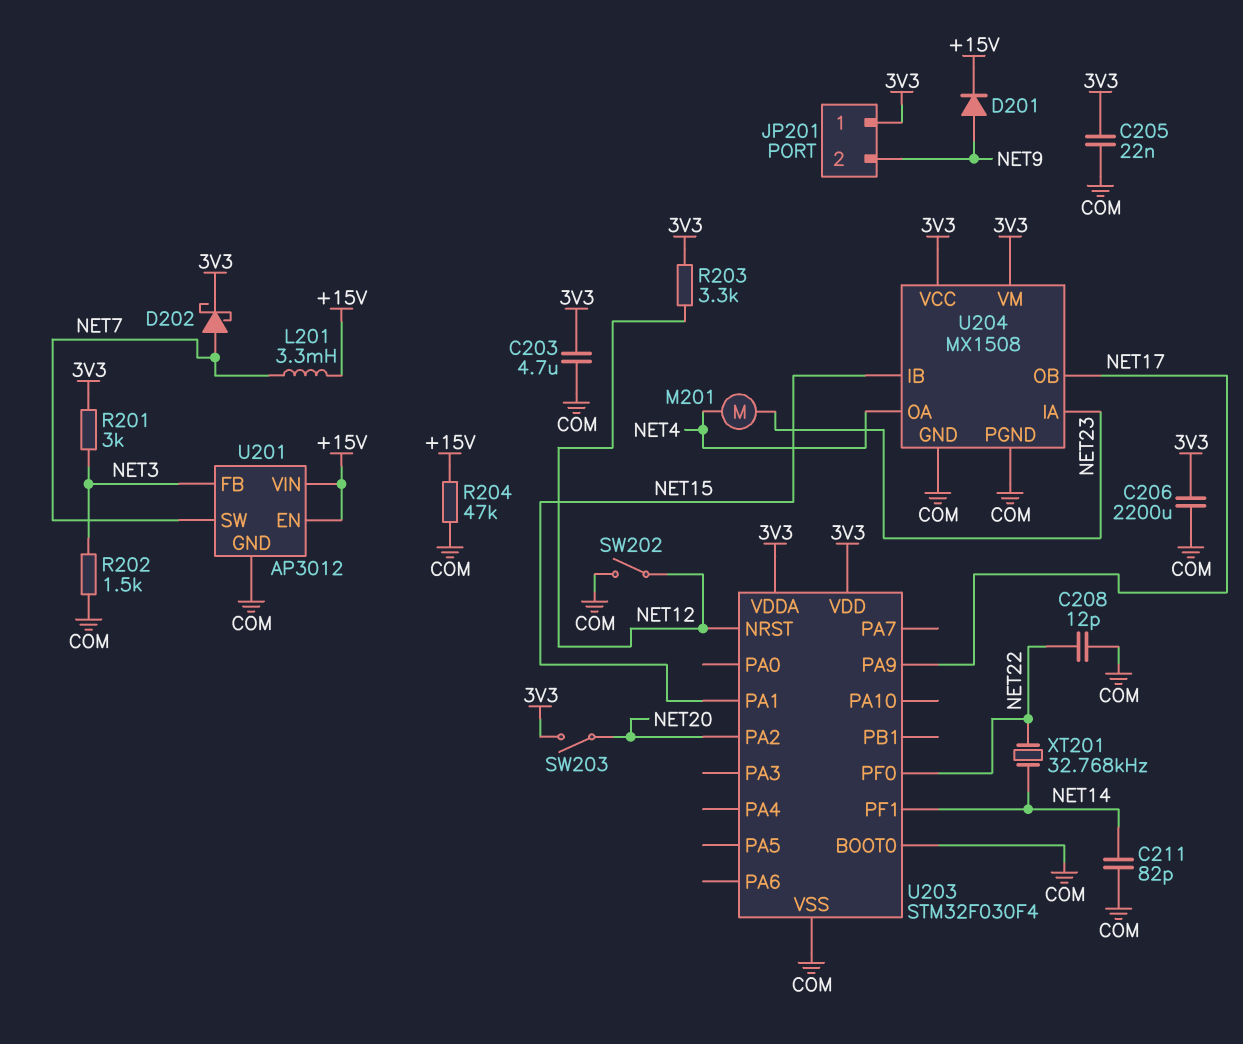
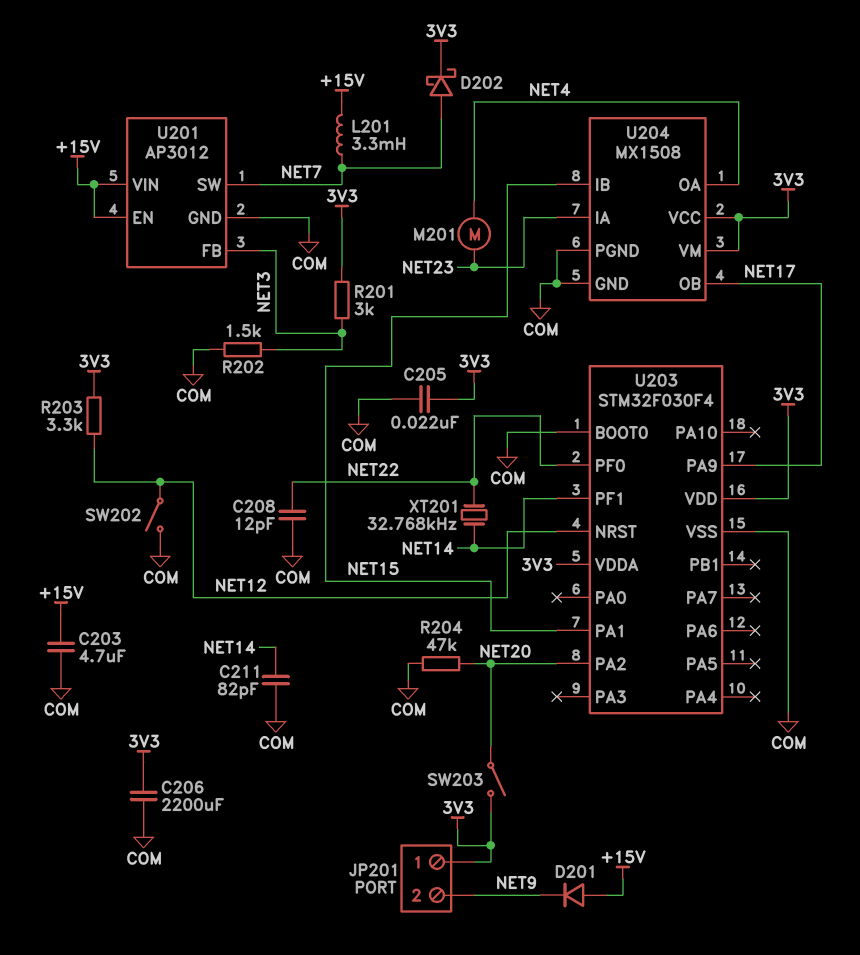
C203: 4.7uF (3V3, COM) -> 4.7uF (+15V, COM)
D201: diode (A NET9, K +15V) -> diode (A +15V, K NET9)
R204: 47k (+15V, COM) -> 47k (COM, NET20)

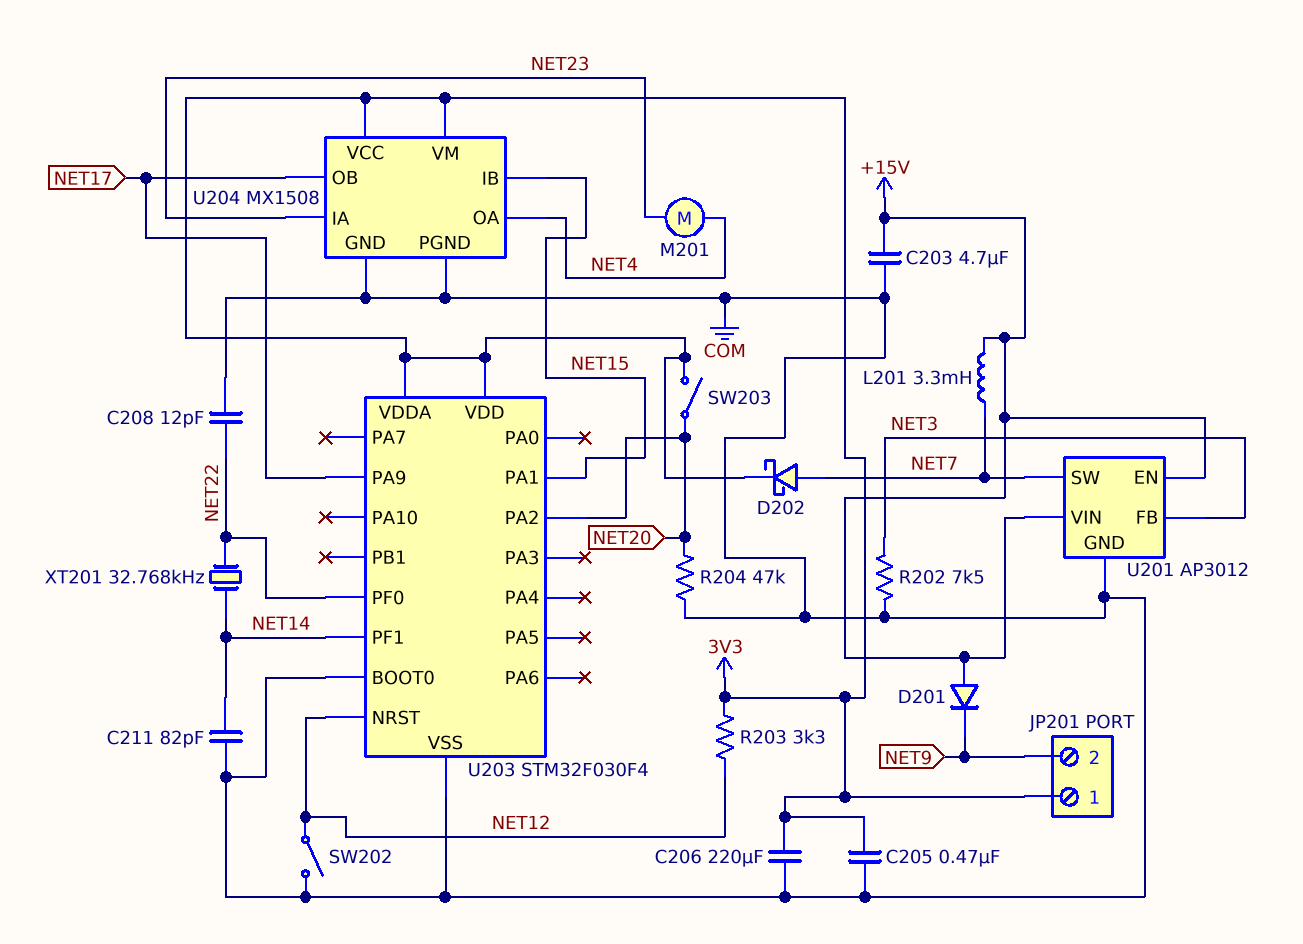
C205: 22nF (3V3, COM) -> 470nF (3V3, COM)
C206: 2200uF (3V3, COM) -> 220uF (3V3, COM)
R201: 3k (3V3, NET3) -> none
R202: 1.5k (COM, NET3) -> 7.5k (COM, NET3)

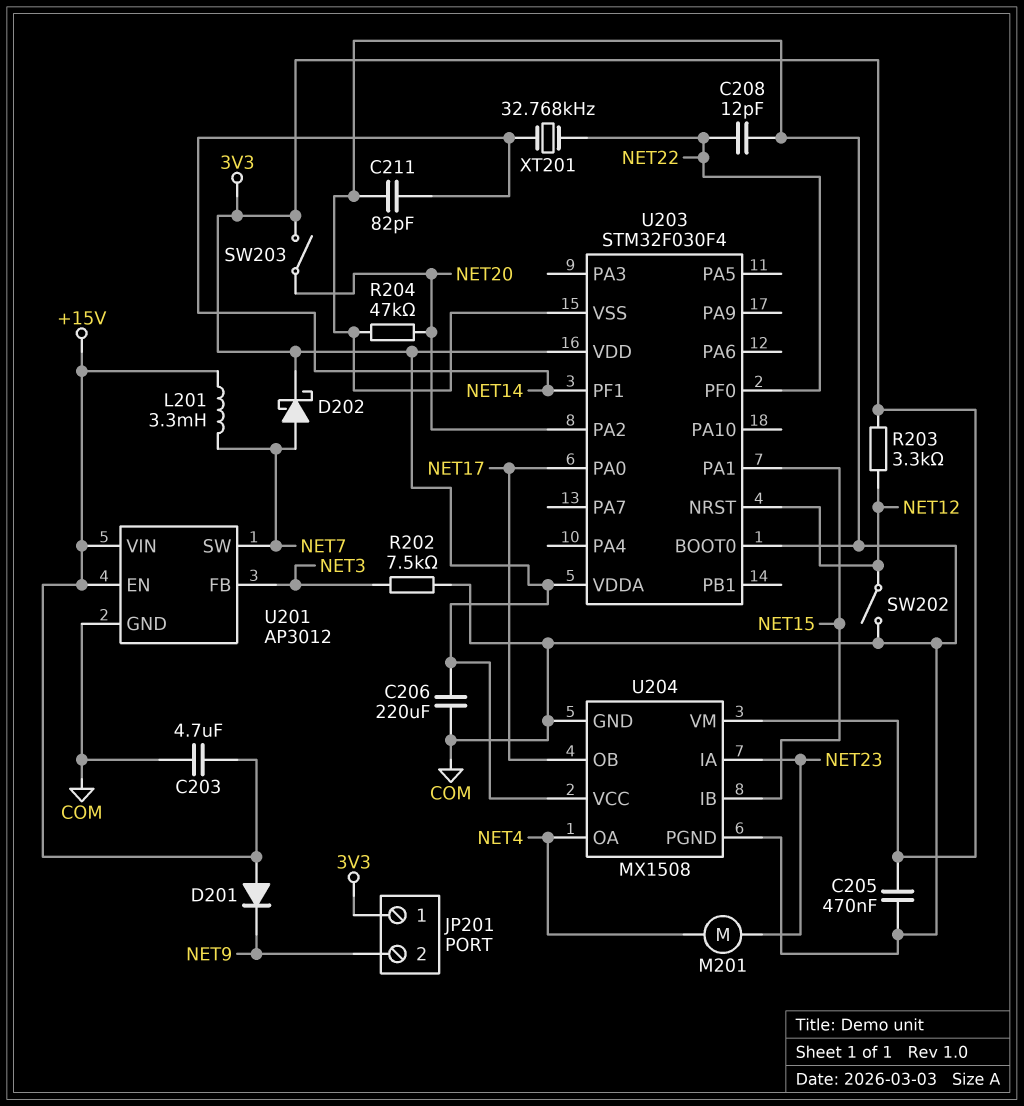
U203 pin PA0: none -> NET17
U203 pin PA9: NET17 -> none

